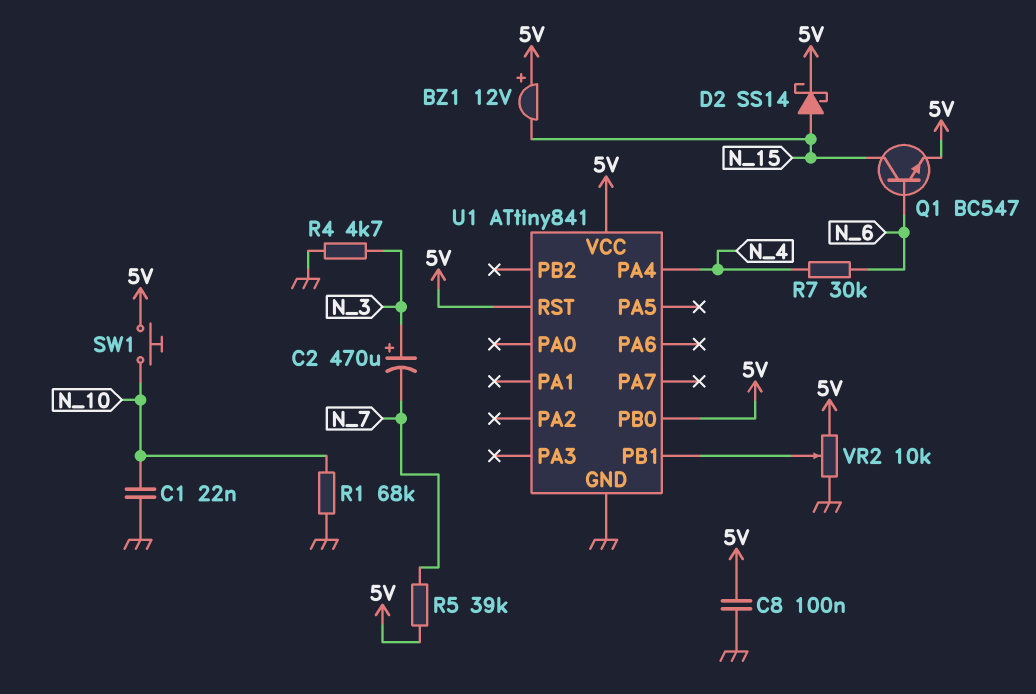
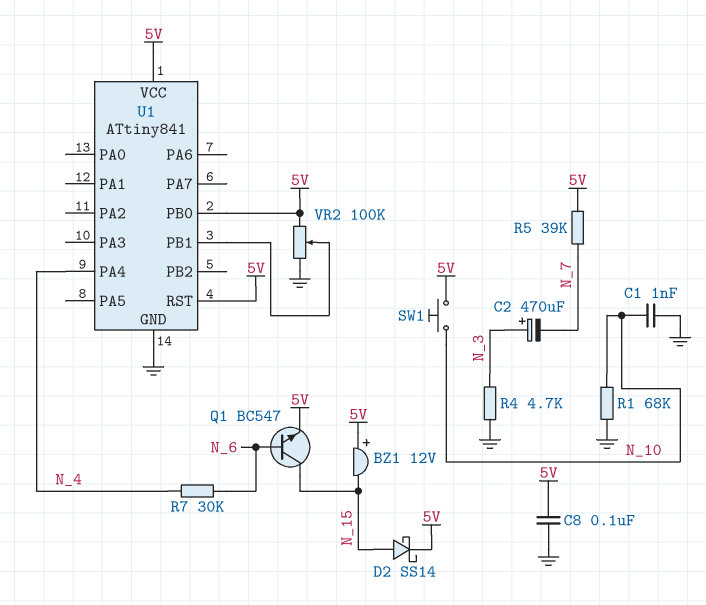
C1: 22nF (GND, N_10) -> 1nF (GND, N_10)
VR2: 10k (5V, GND, wiper U1/PB1) -> 100k (5V, GND, wiper U1/PB1)

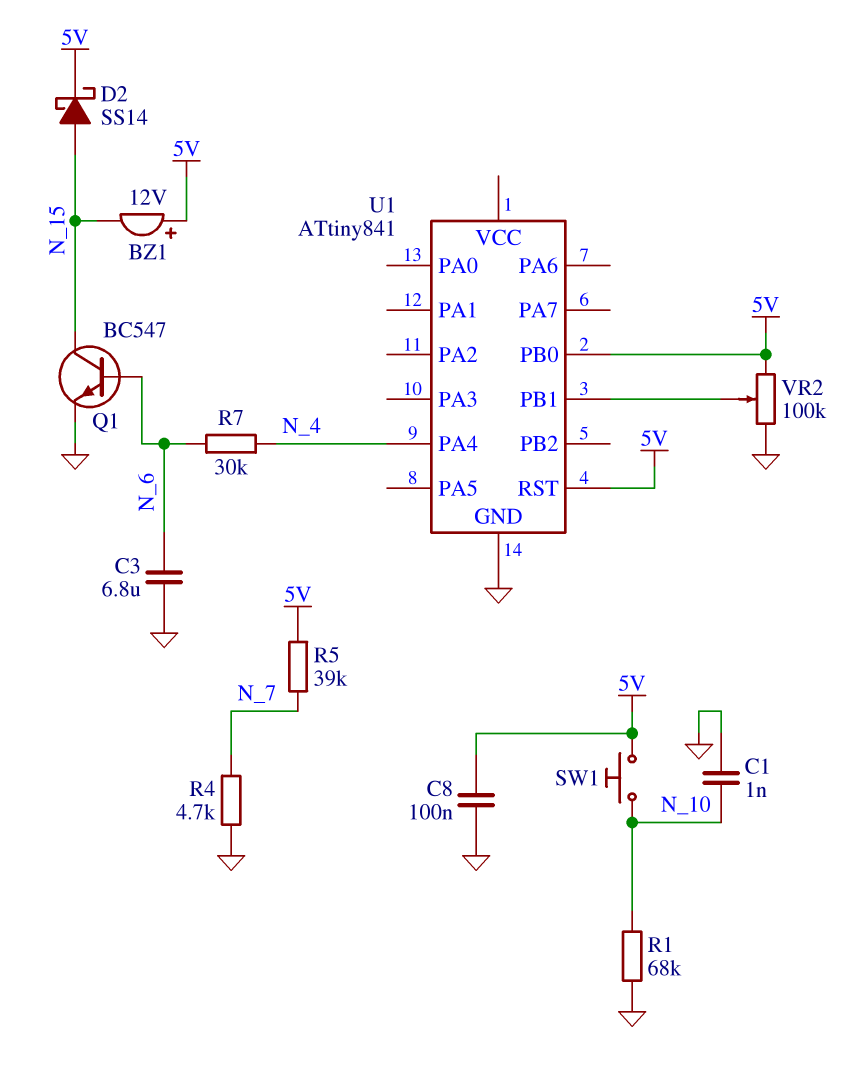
C2: 470uF (plus N_3, minus N_7) -> none
C3: none -> 6.8uF (GND, N_6)
Q1: NPN BC547 (B N_6, C N_15, E 5V) -> NPN BC547 (B N_6, C N_15, E GND)
R4: 4.7k (GND, N_3) -> 4.7k (GND, N_7)
U1 pin VCC: 5V -> none

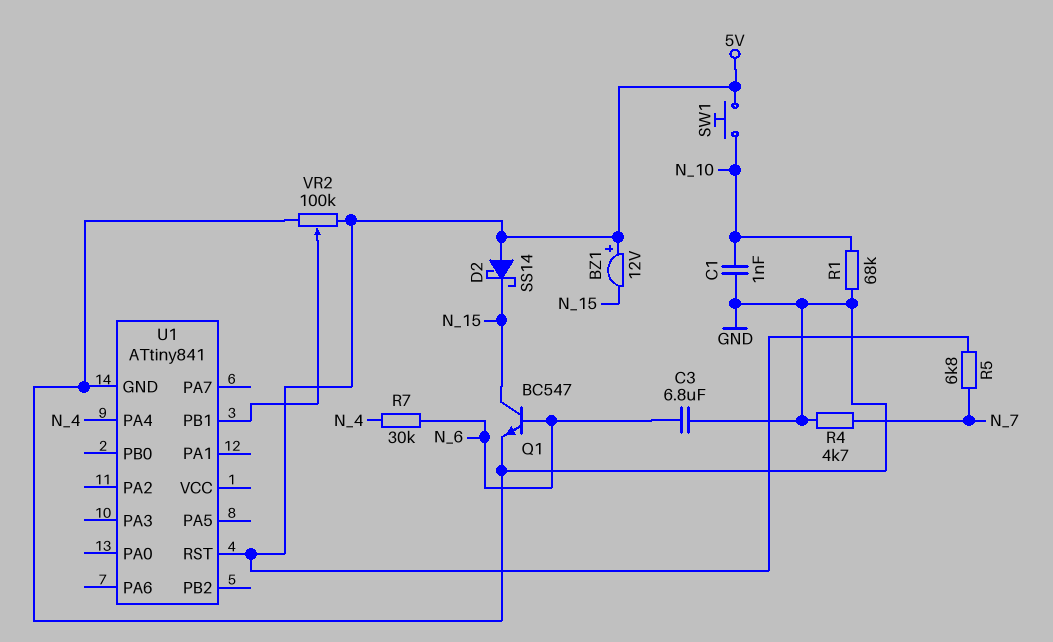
C8: 100nF (5V, GND) -> none
D2: schottky SS14 (A N_15, K 5V) -> schottky SS14 (A 5V, K N_15)
R5: 39k (5V, N_7) -> 6.8k (5V, N_7)
U1 pin PB0: 5V -> none

